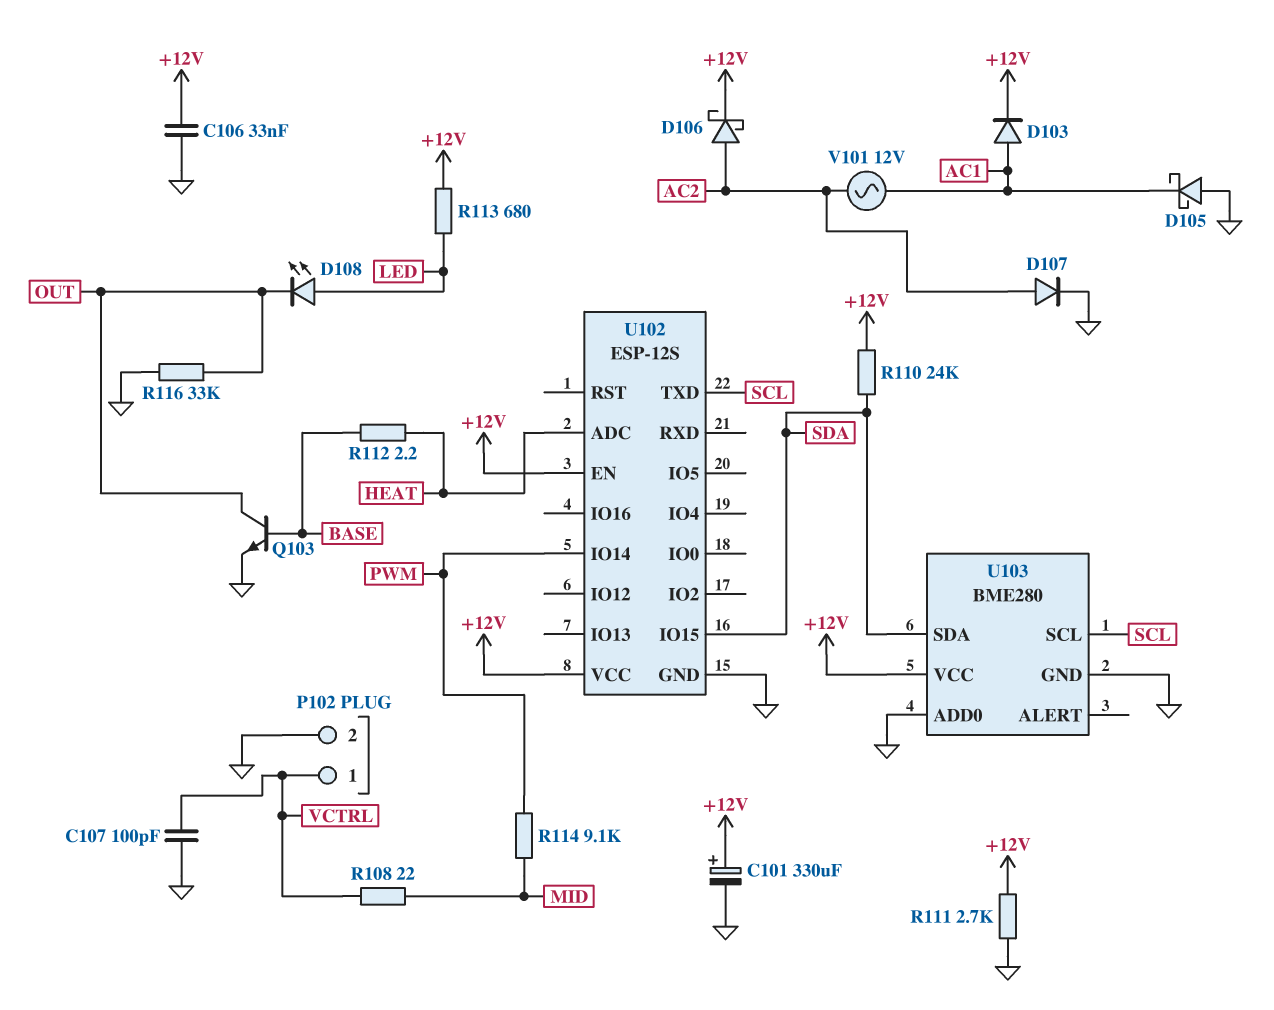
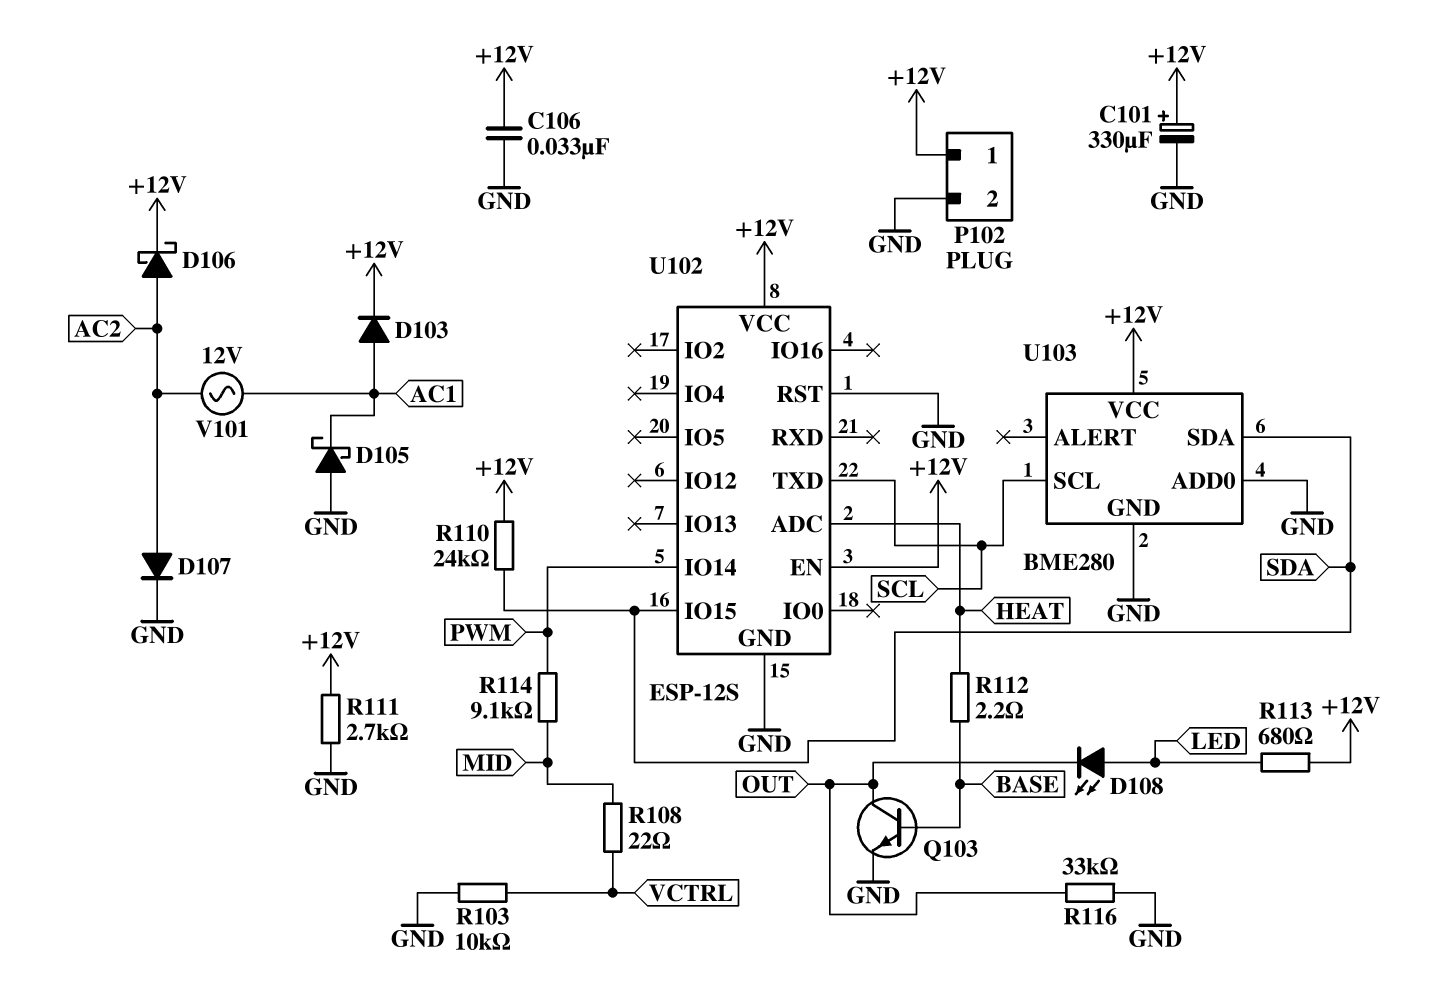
C107: 100pF (GND, VCTRL) -> none
P102 pin 1: VCTRL -> +12V
R103: none -> 10k (GND, VCTRL)
U102 pin RST: none -> GND

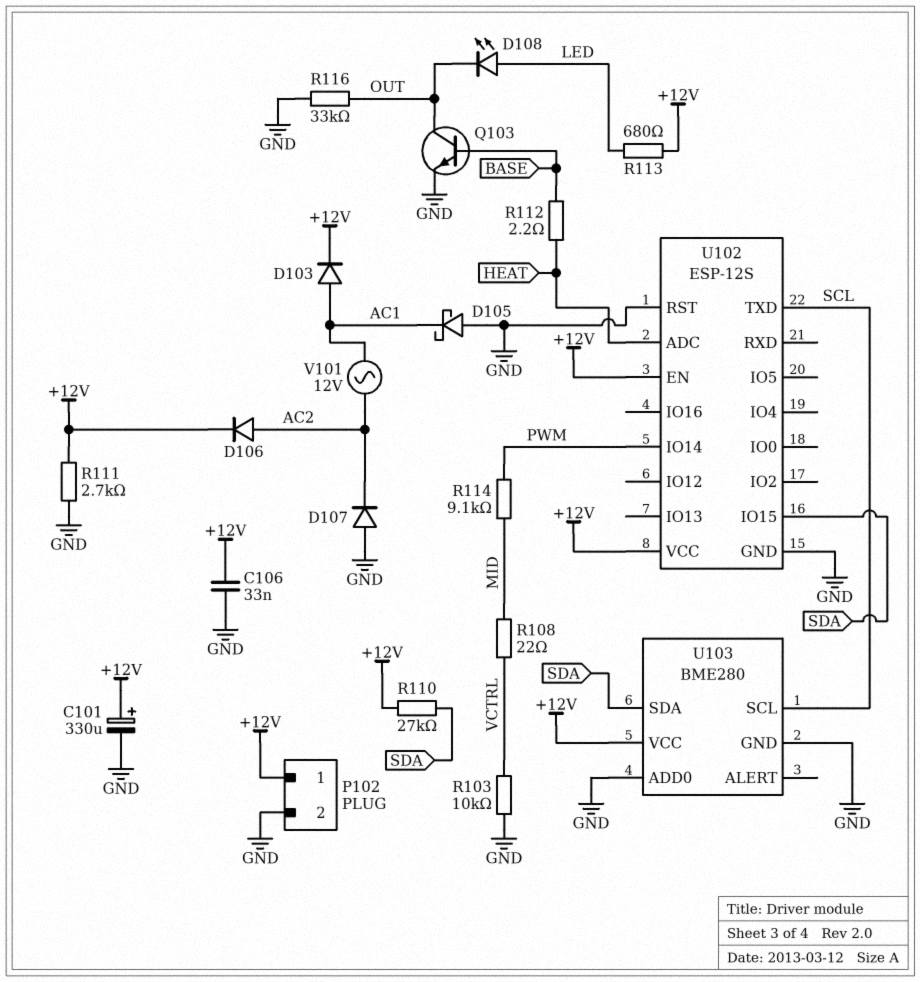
D106: schottky (A AC2, K +12V) -> diode (A AC2, K +12V)
D107: diode (A AC2, K GND) -> diode (A GND, K AC2)
R110: 24k (+12V, SDA) -> 27k (+12V, SDA)

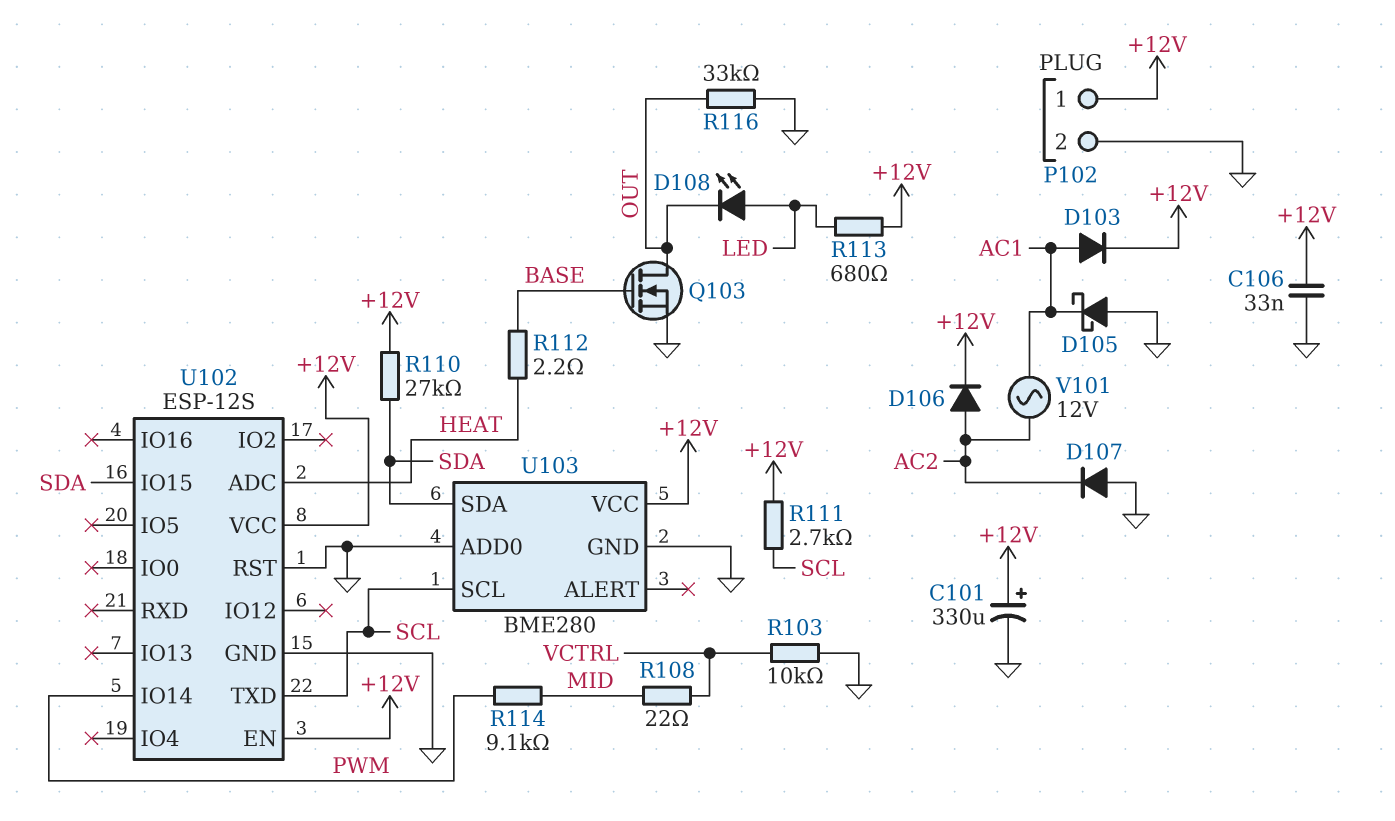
Q103: NPN (B BASE, C OUT, E GND) -> NMOS (G BASE, D OUT, S GND)
R111: 2.7k (+12V, GND) -> 2.7k (+12V, SCL)

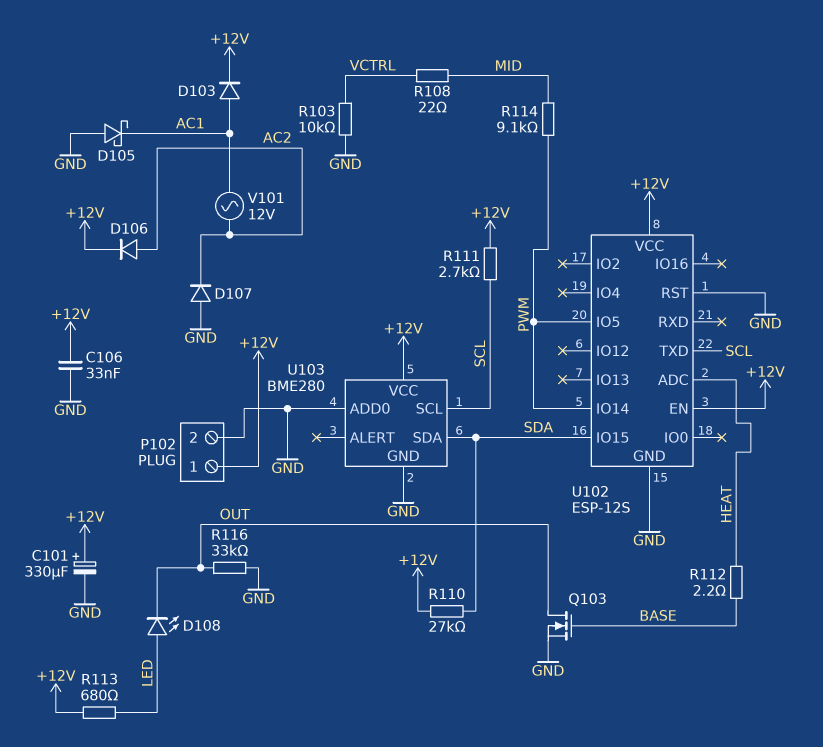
U102 pin IO5: none -> PWM

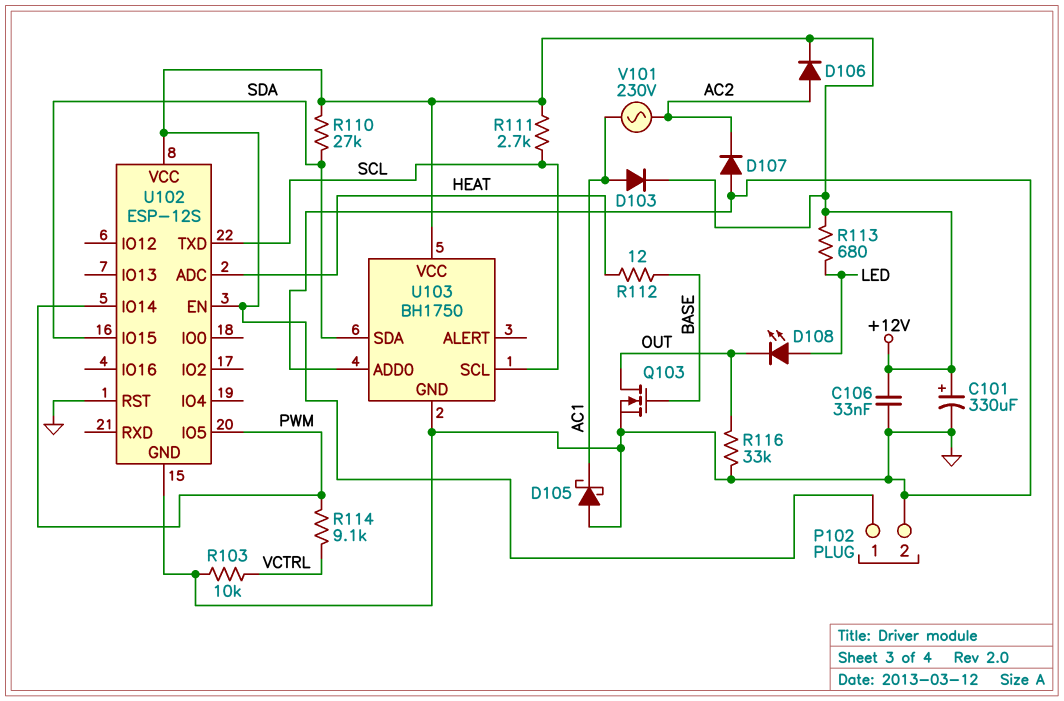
R108: 22 (MID, VCTRL) -> none
R112: 2.2 (BASE, HEAT) -> 12 (BASE, HEAT)
R114: 9.1k (MID, PWM) -> 9.1k (PWM, VCTRL)
U103: BME280 -> BH1750
V101: AC 12V (AC1, AC2) -> AC 230V (AC1, AC2)

